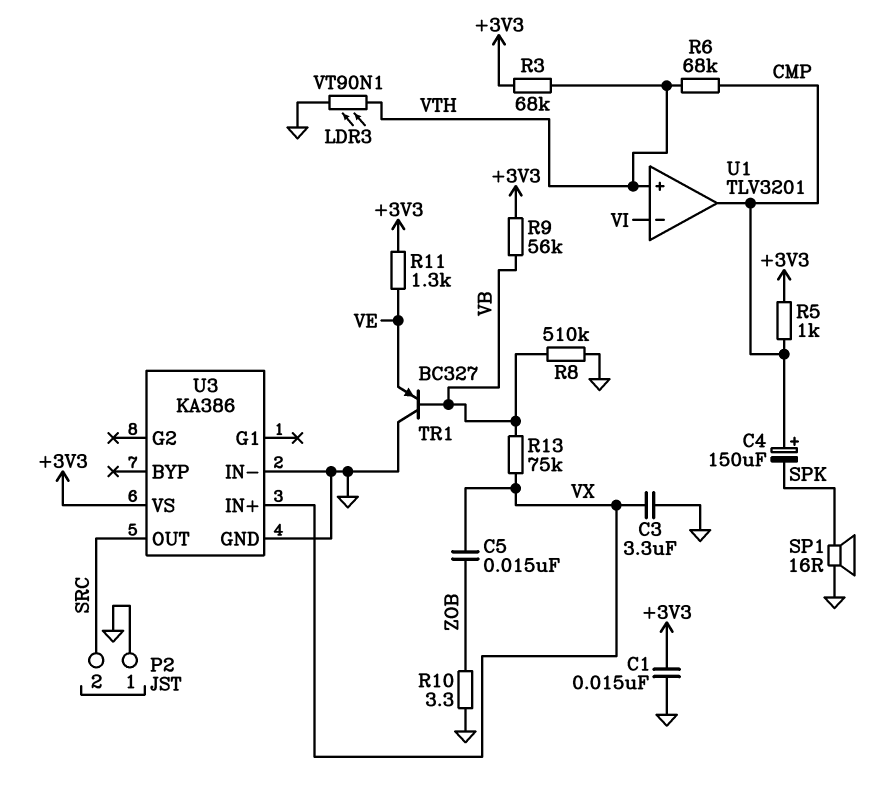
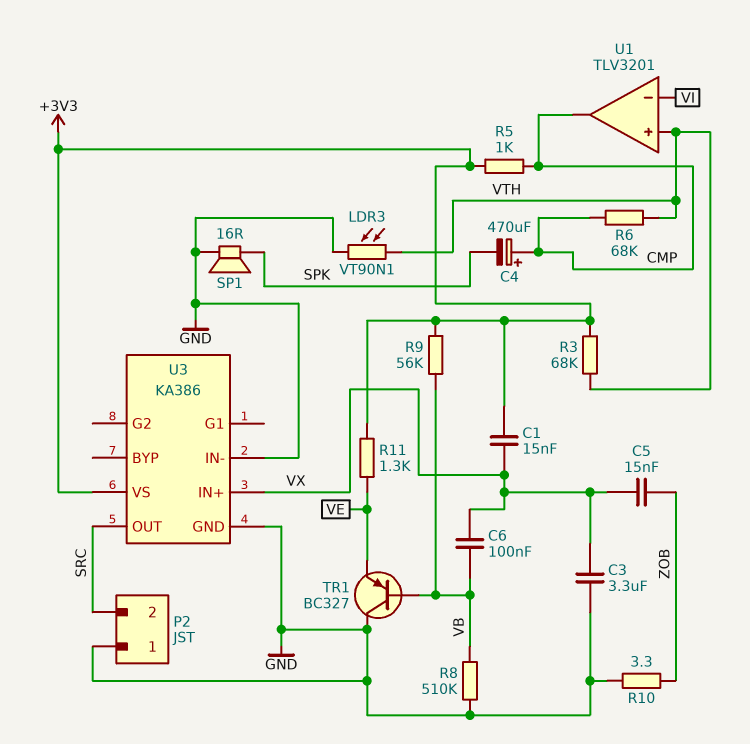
C1: 15nF (+3V3, GND) -> 15nF (+3V3, VX)
C4: 150uF (plus CMP, minus SPK) -> 470uF (plus CMP, minus SPK)
C6: none -> 100nF (VB, VX)
R13: 75k (VB, VX) -> none

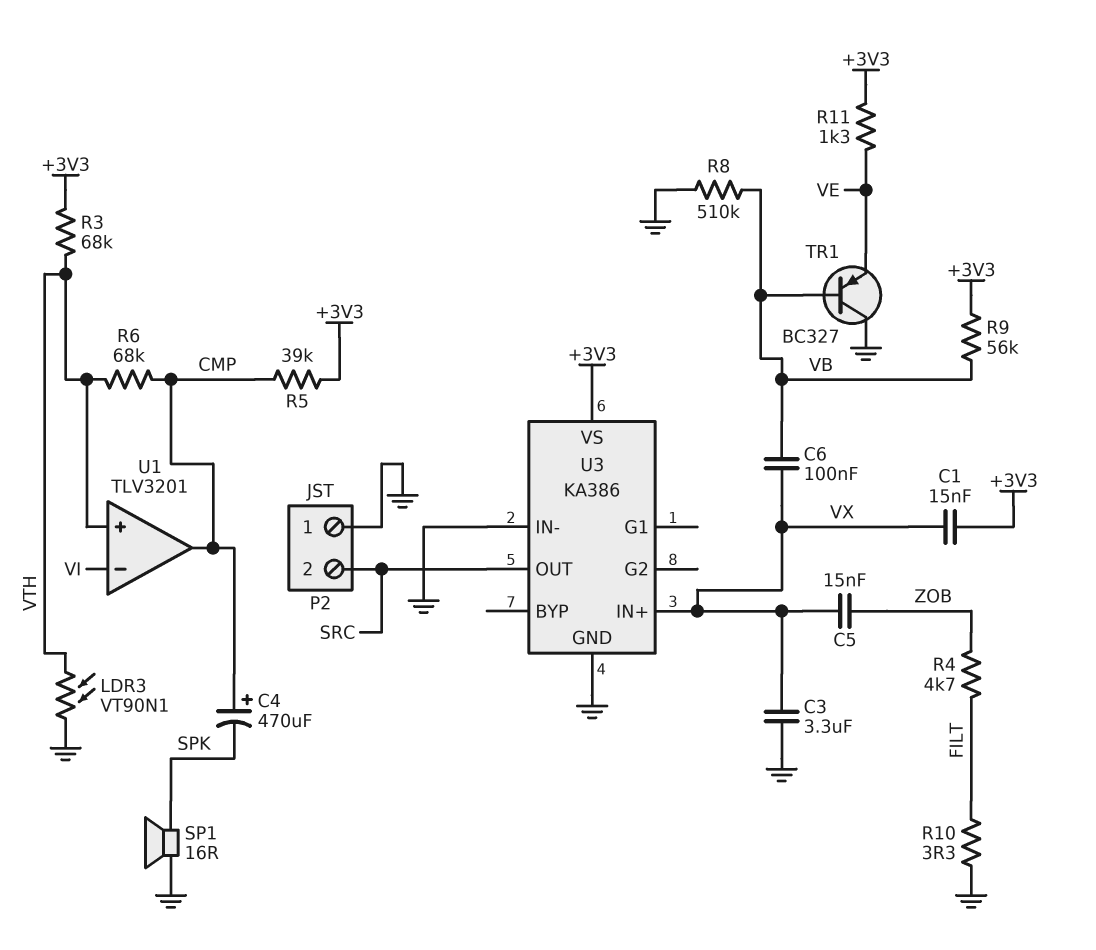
R4: none -> 4.7k (FILT, ZOB)
R5: 1k (+3V3, CMP) -> 39k (+3V3, CMP)
R10: 3.3 (GND, ZOB) -> 3.3 (FILT, GND)

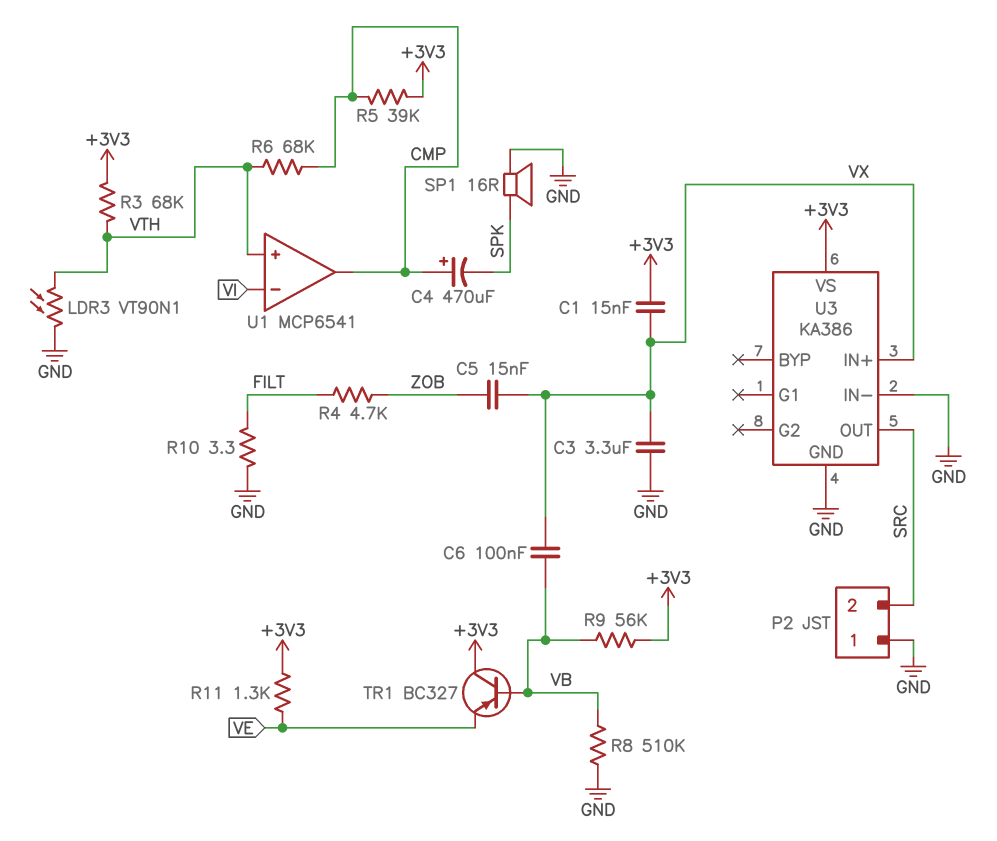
TR1: PNP BC327 (B VB, C GND, E VE) -> PNP BC327 (B VB, C +3V3, E VE)
U1: TLV3201 -> MCP6541

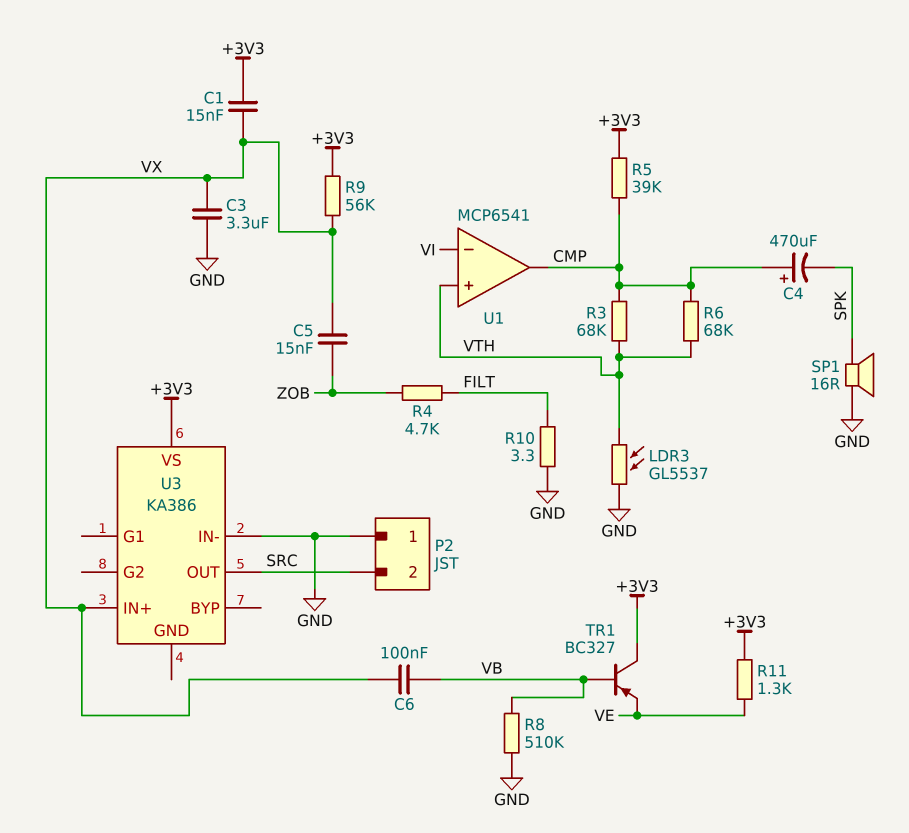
LDR3: VT90N1 (GND, VTH) -> GL5537 (GND, VTH)
R3: 68k (+3V3, VTH) -> 68k (CMP, VTH)
R9: 56k (+3V3, VB) -> 56k (+3V3, VX)
U3 pin GND: GND -> none

